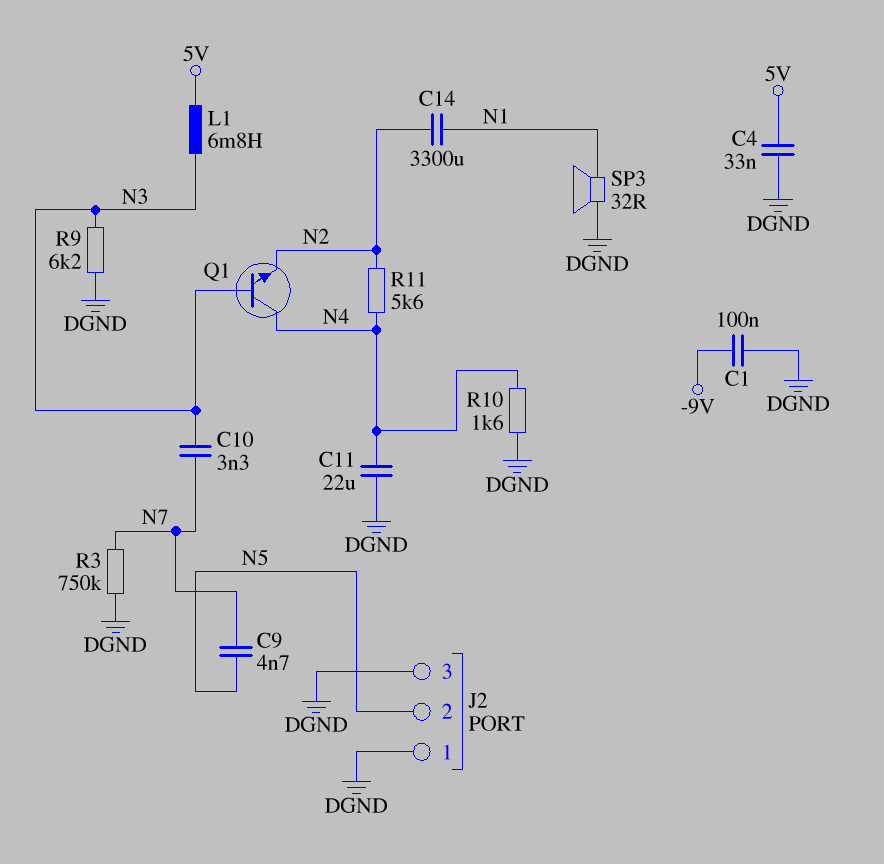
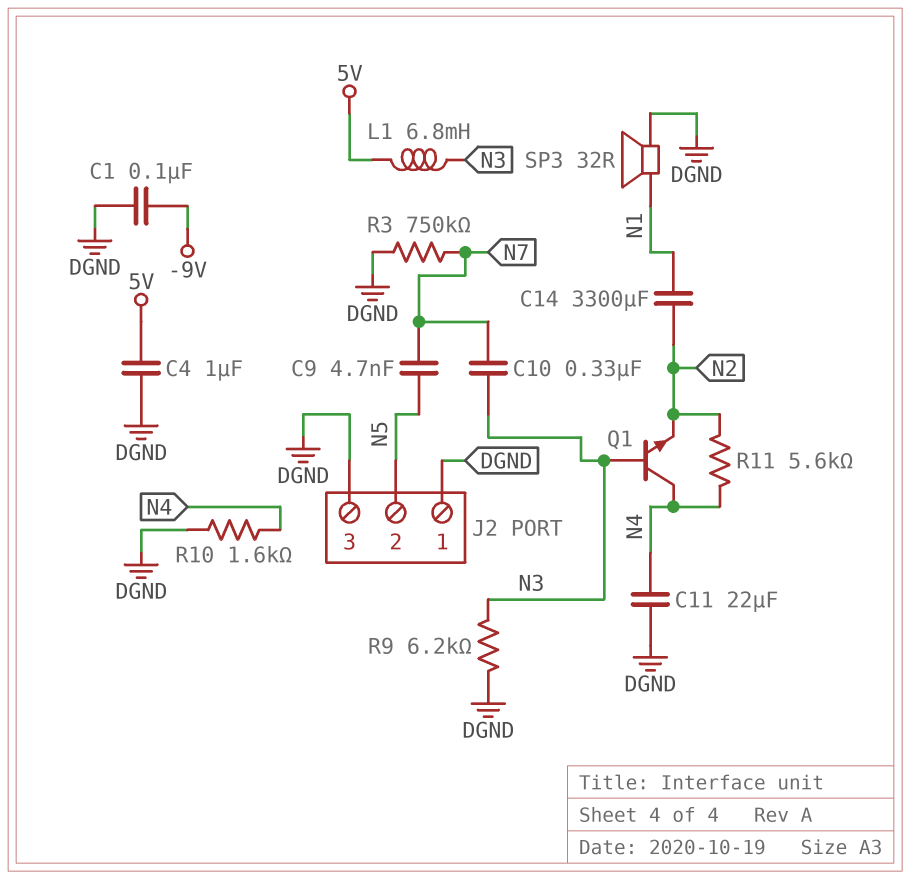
C4: 33nF (5V, DGND) -> 1uF (5V, DGND)
C10: 3.3nF (N3, N7) -> 330nF (N3, N7)

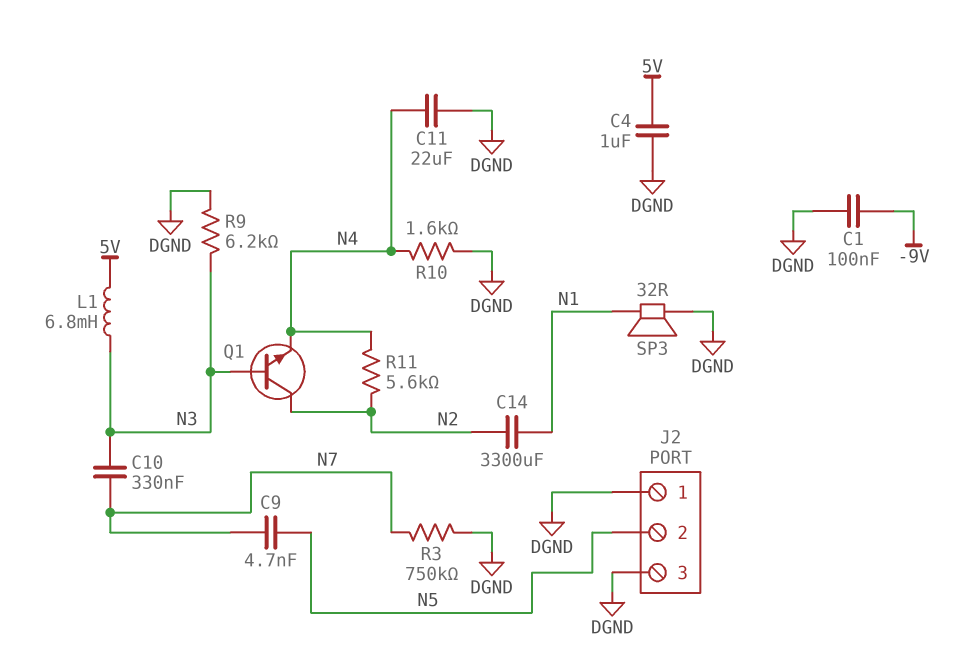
Q1: NPN (B N3, C N4, E N2) -> NPN (B N3, C N2, E N4)

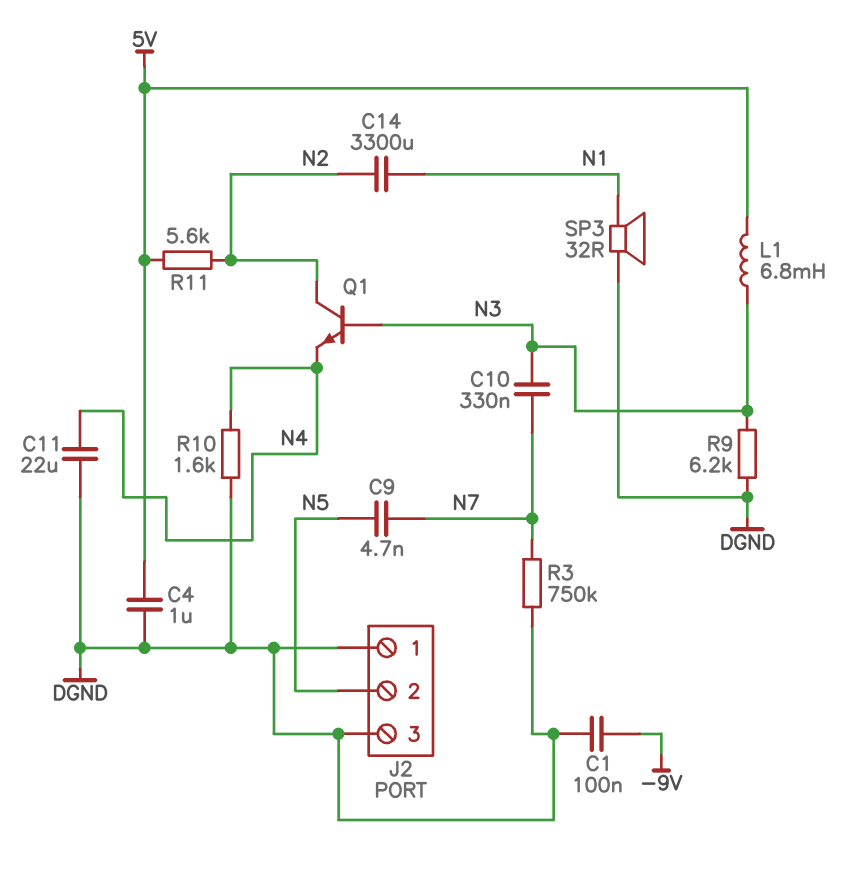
R11: 5.6k (N2, N4) -> 5.6k (5V, N2)

